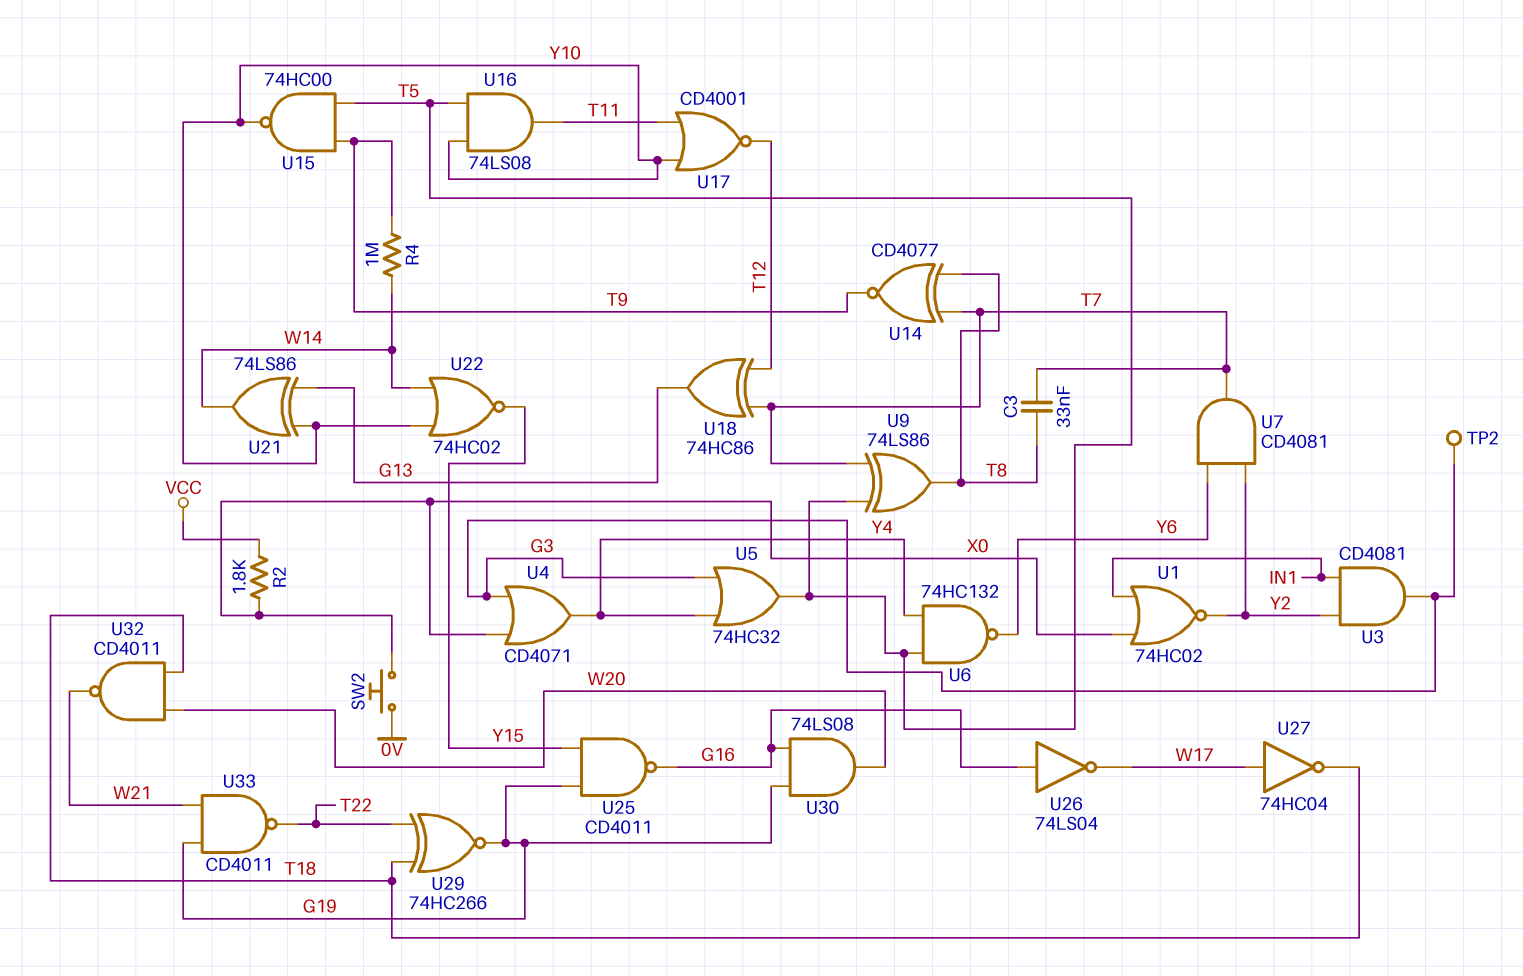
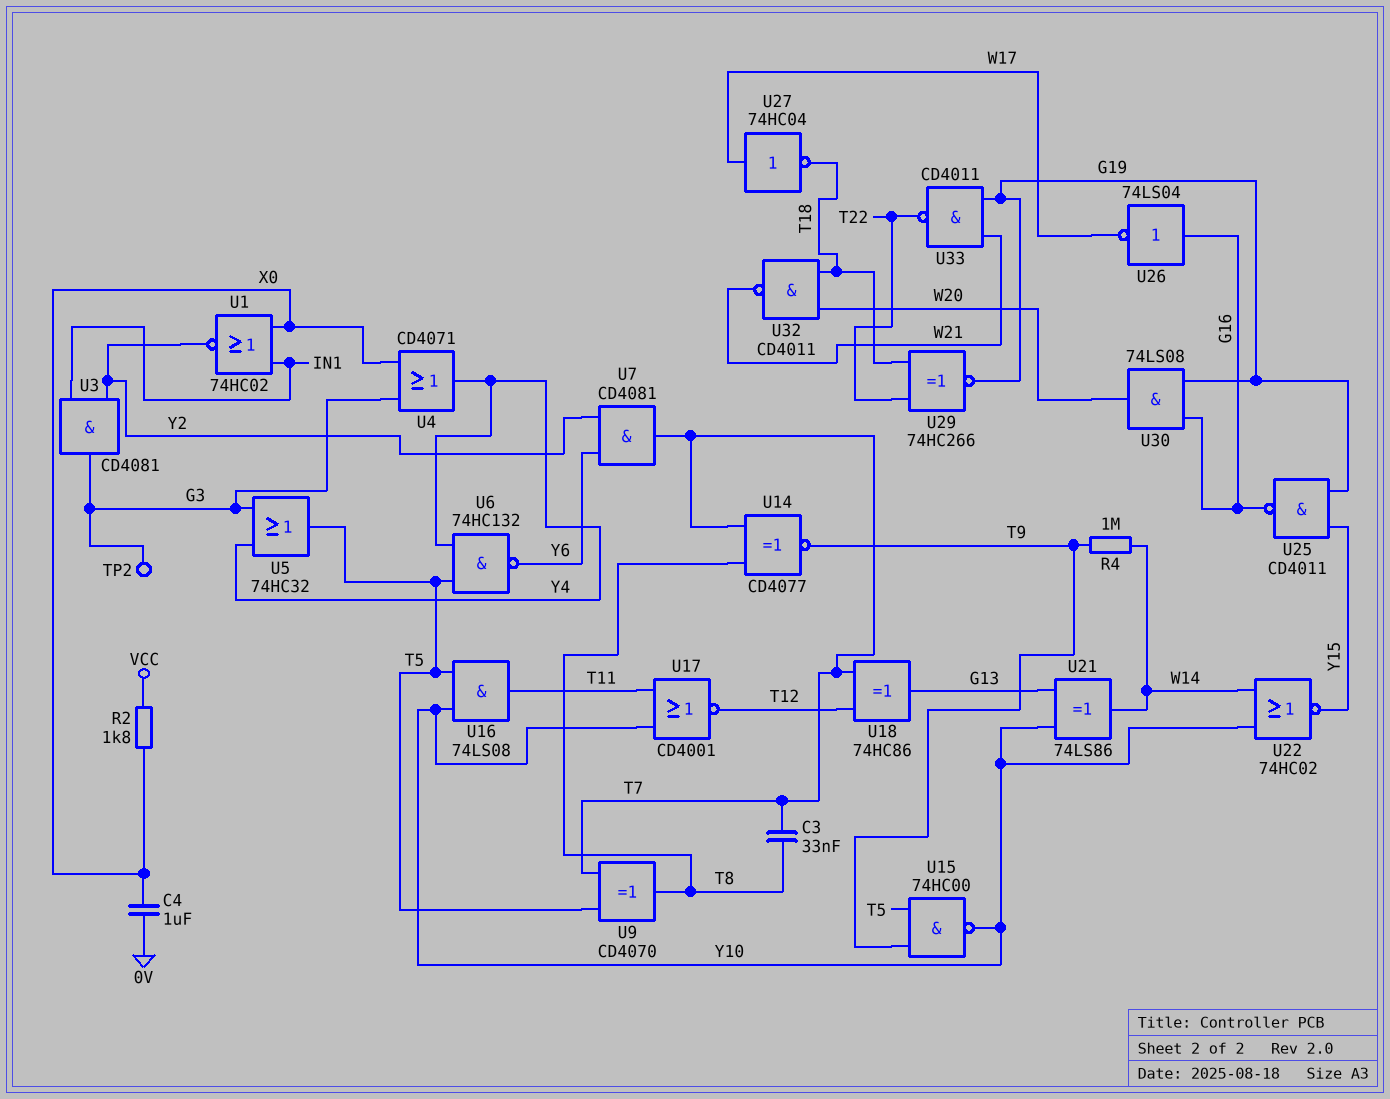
C4: none -> 1uF (0V, X0)
SW2: button (0V, X0) -> none
U9: XOR 74LS86 (in T5, in T7, out T8) -> XOR CD4070 (in T5, in T7, out T8)

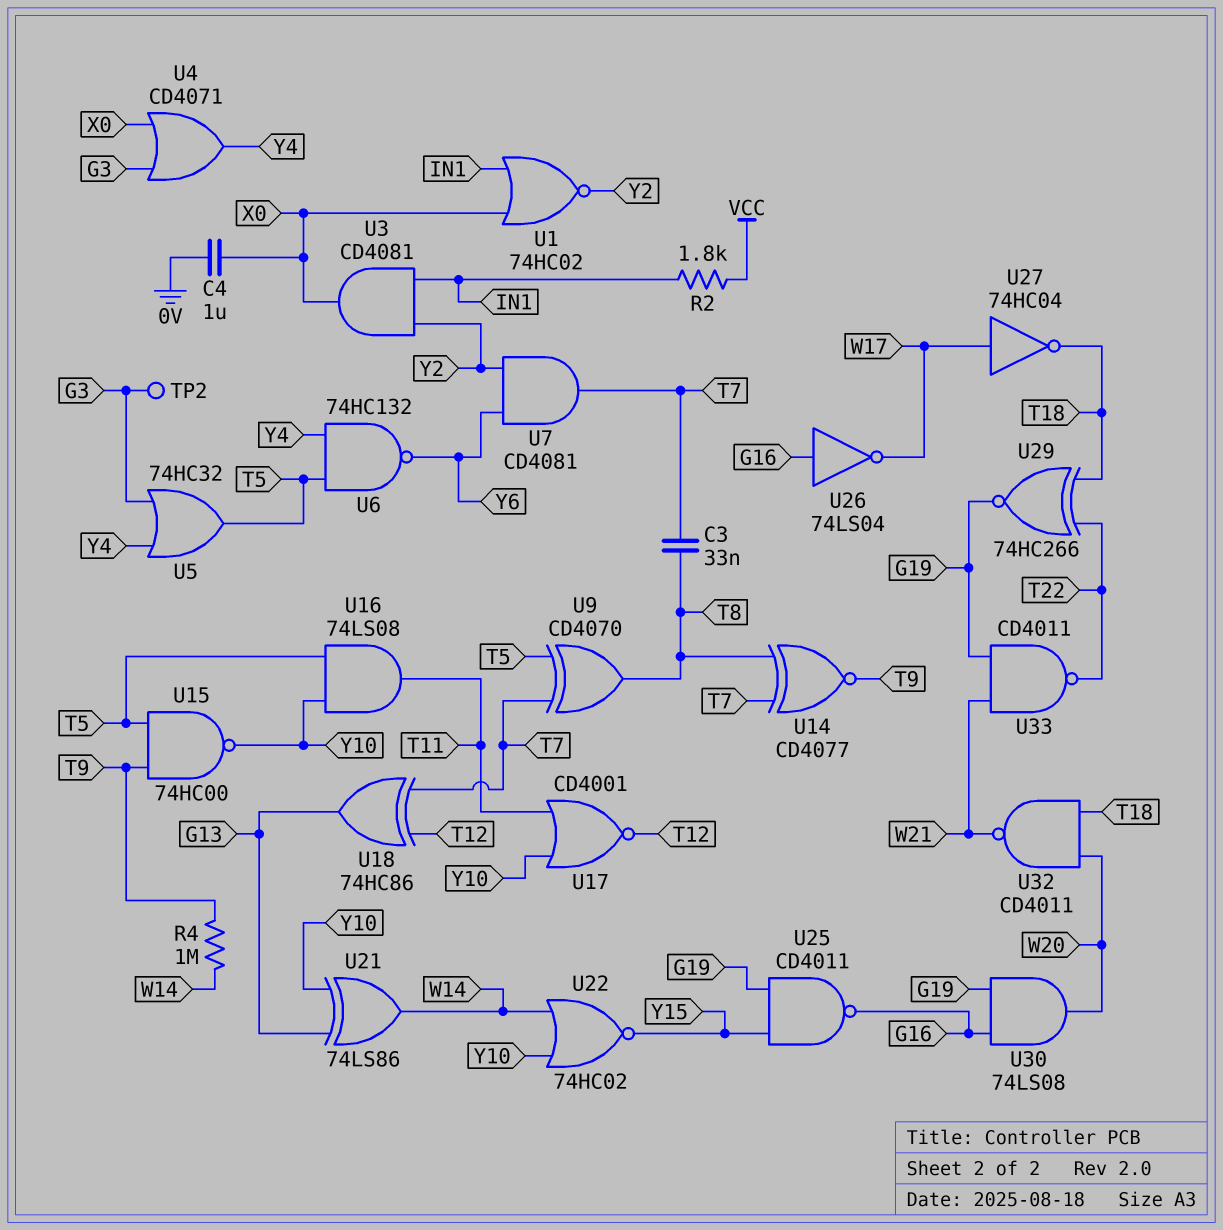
R2: 1.8k (VCC, X0) -> 1.8k (IN1, VCC)
U3: AND CD4081 (in IN1, in Y2, out G3) -> AND CD4081 (in IN1, in Y2, out X0)

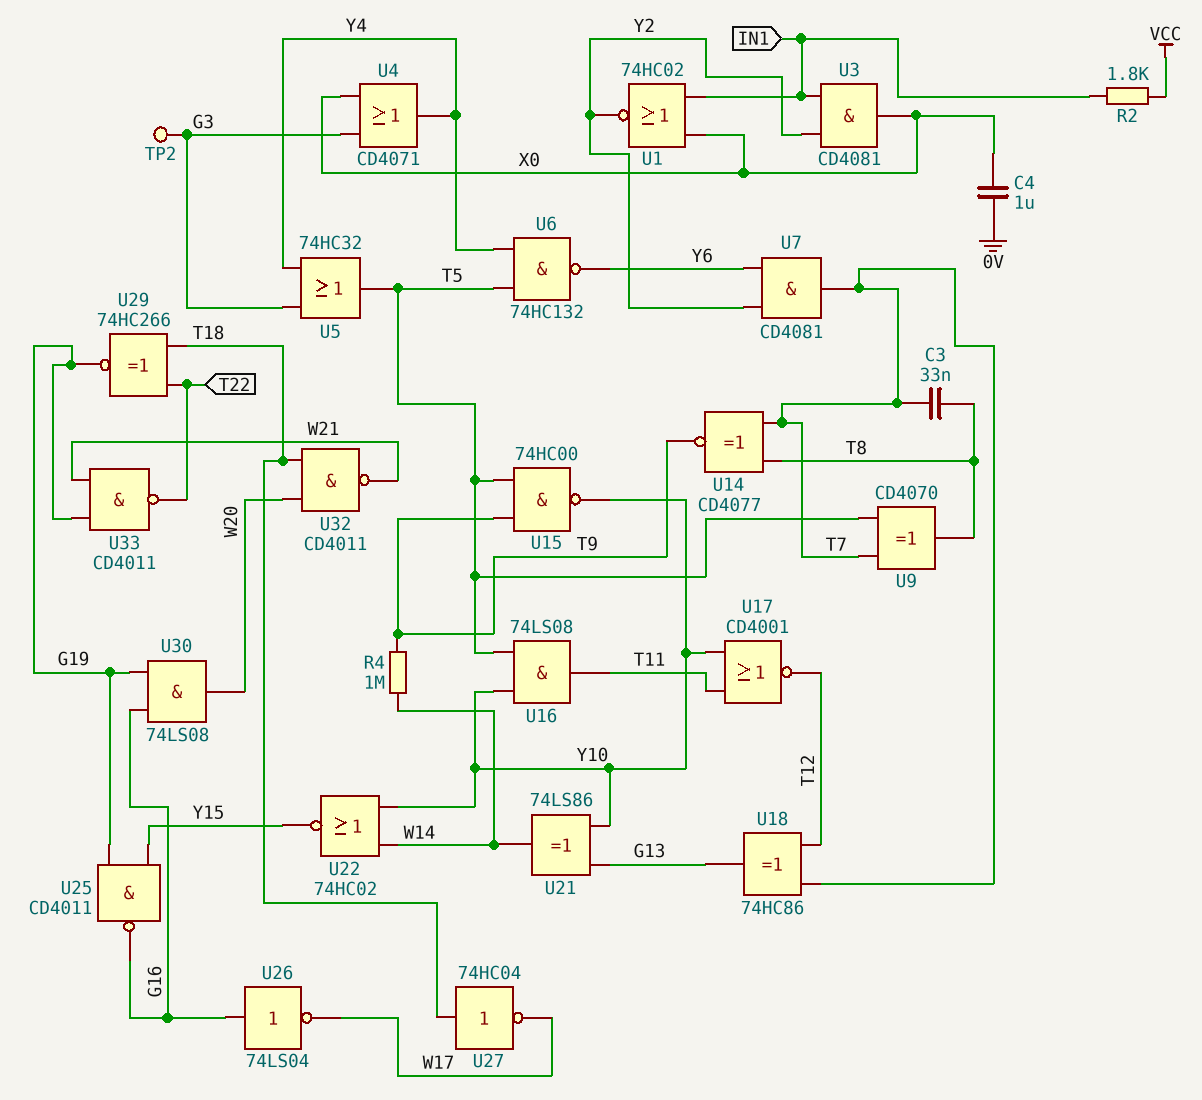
U27: NOT 74HC04 (in W17, out T18) -> NOT 74HC04 (in T18, out W17)

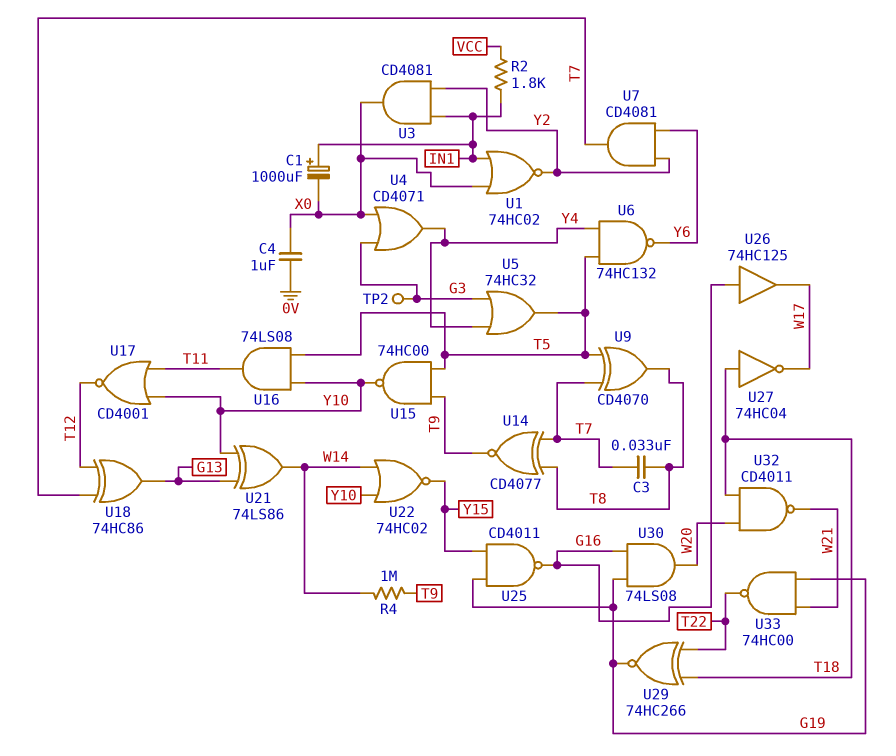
C1: none -> 1000uF (plus IN1, minus X0)
U26: NOT 74LS04 (in G16, out W17) -> buffer 74HC125 (in G16, out W17)
U33: NAND CD4011 (in G19, in W21, out T22) -> NAND 74HC00 (in G19, in W21, out T22)

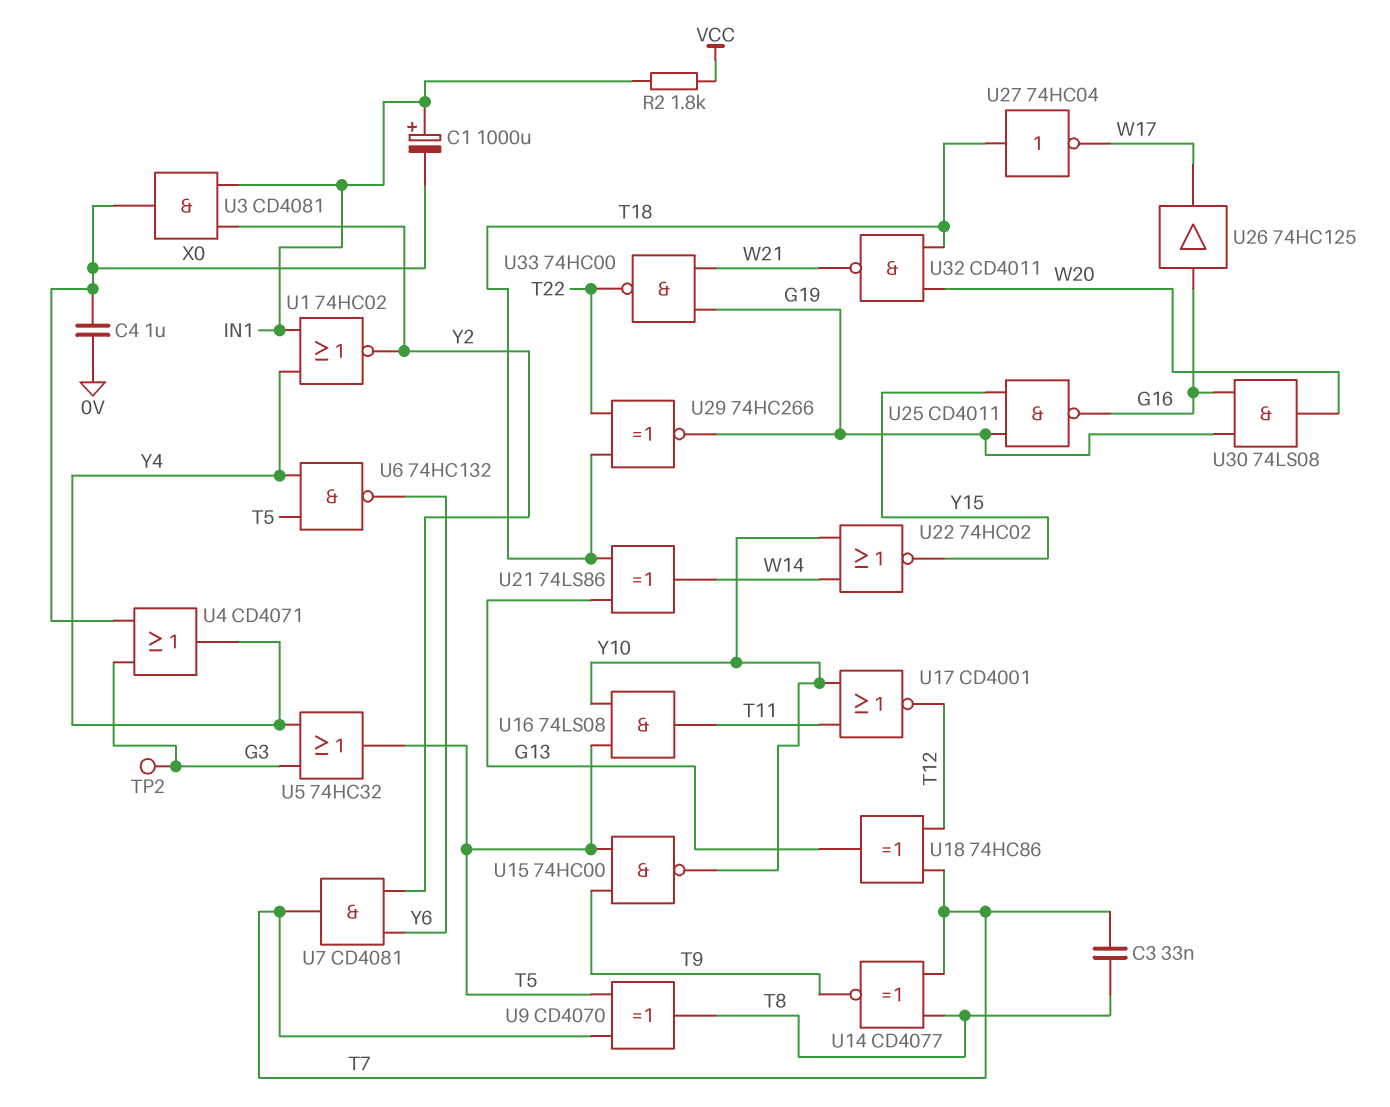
R4: 1M (T9, W14) -> none
U1: NOR 74HC02 (in IN1, in X0, out Y2) -> NOR 74HC02 (in IN1, in Y4, out Y2)
U21: XOR 74LS86 (in G13, in Y10, out W14) -> XOR 74LS86 (in G13, in T18, out W14)

